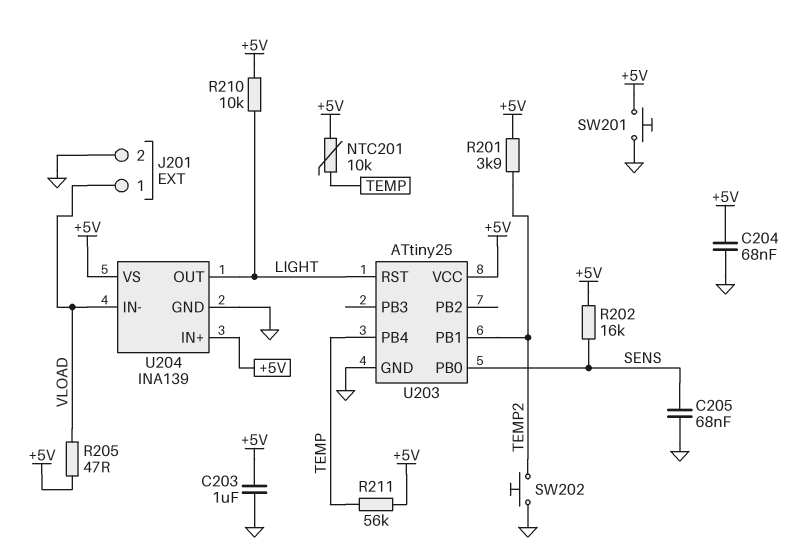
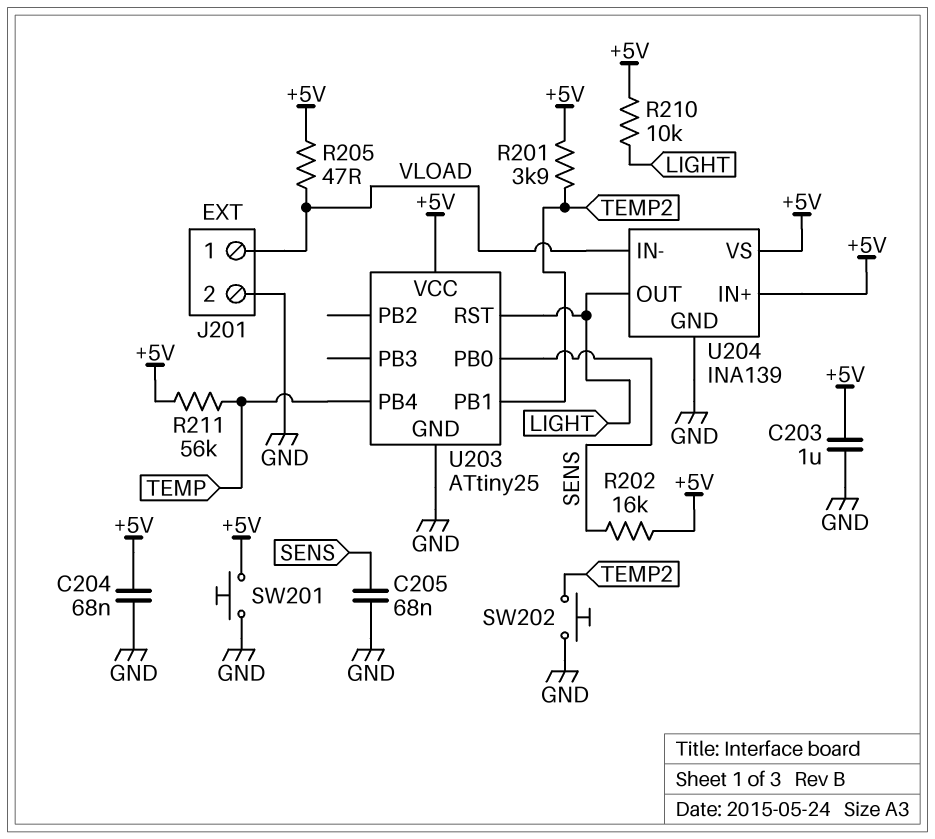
NTC201: 10k (+5V, TEMP) -> none

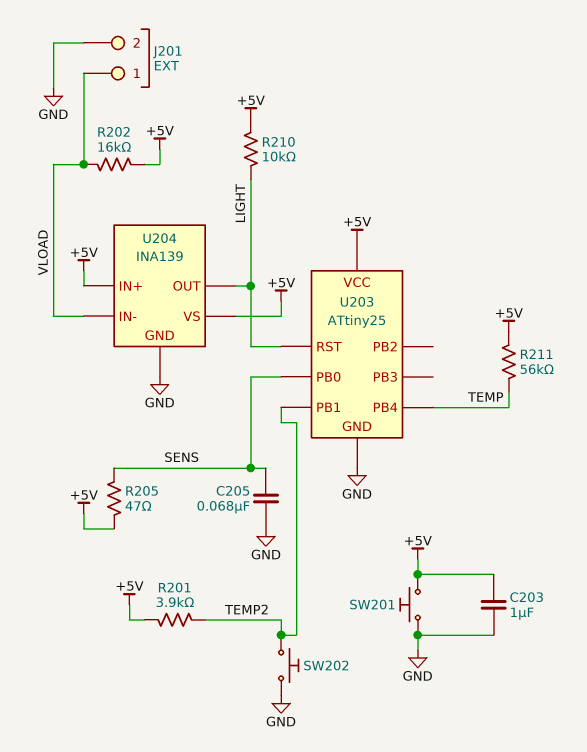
C204: 68nF (+5V, GND) -> none
R202: 16k (+5V, SENS) -> 16k (+5V, VLOAD)
R205: 47 (+5V, VLOAD) -> 47 (+5V, SENS)

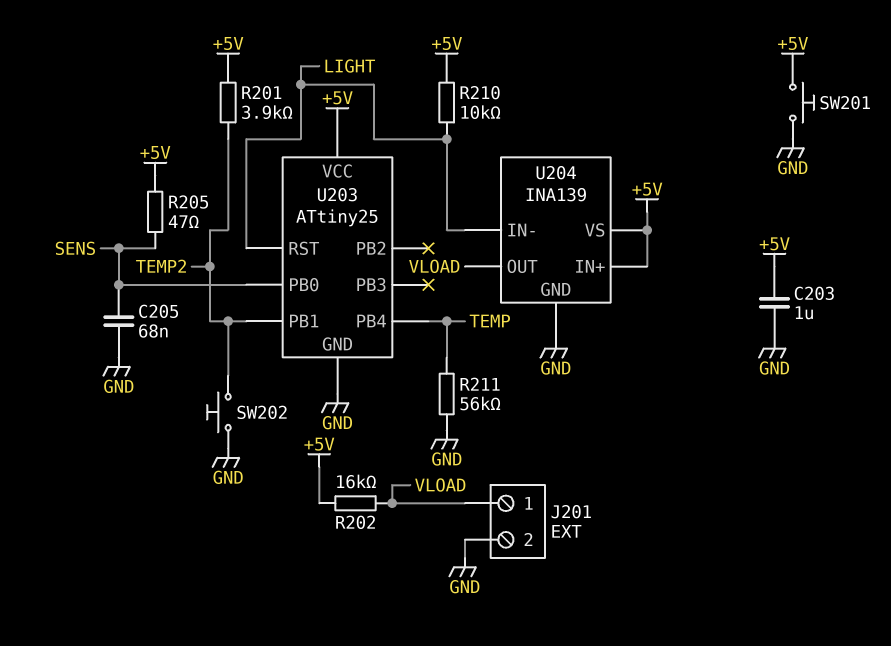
R211: 56k (+5V, TEMP) -> 56k (GND, TEMP)
U204 pin IN-: VLOAD -> LIGHT
U204 pin OUT: LIGHT -> VLOAD

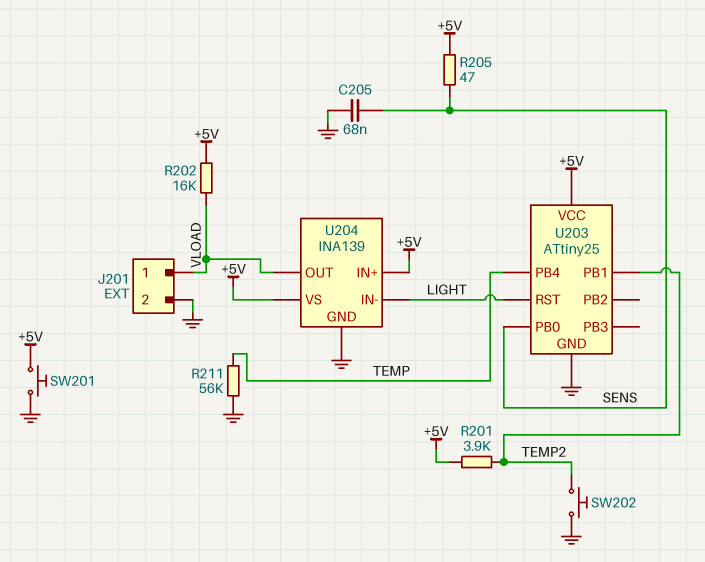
C203: 1uF (+5V, GND) -> none
R210: 10k (+5V, LIGHT) -> none

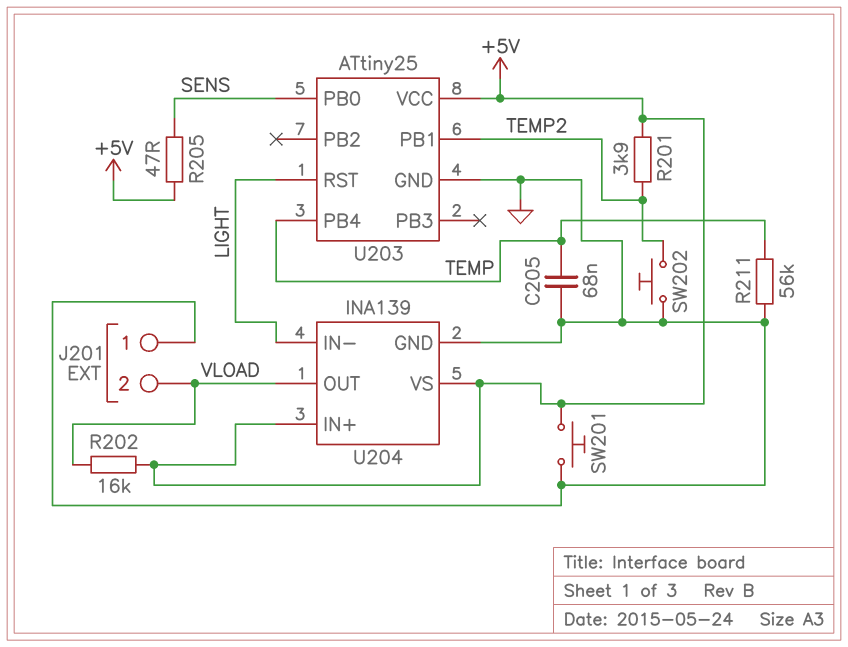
C205: 68nF (GND, SENS) -> 68nF (GND, TEMP)
J201 pin 1: VLOAD -> GND
J201 pin 2: GND -> VLOAD

